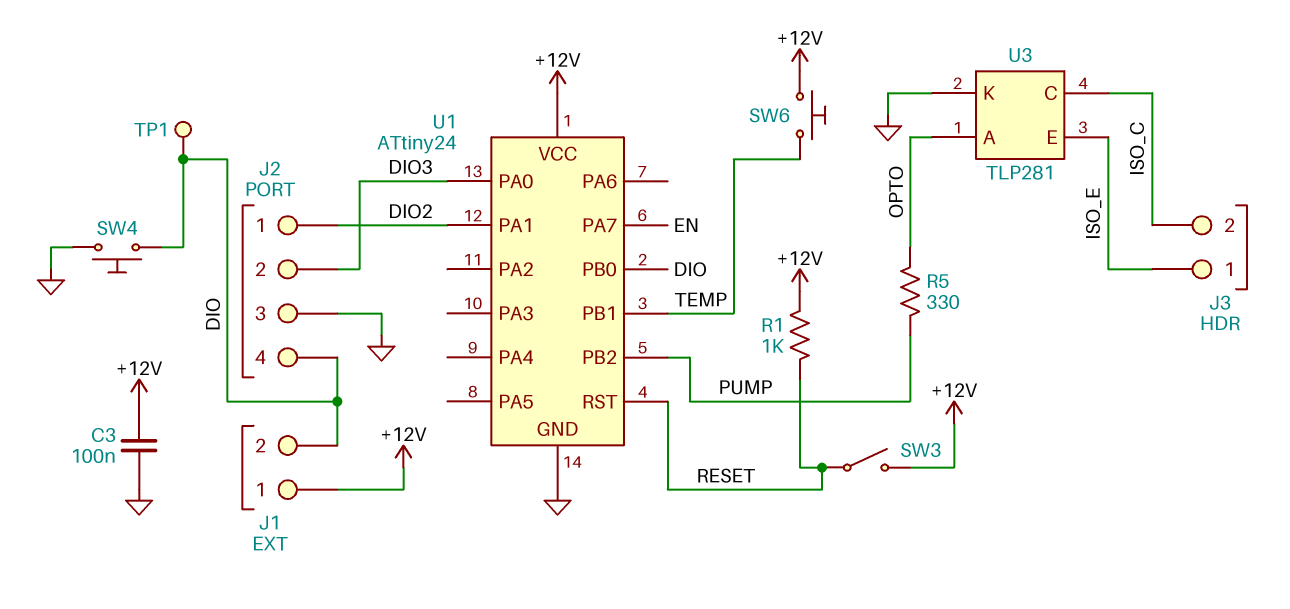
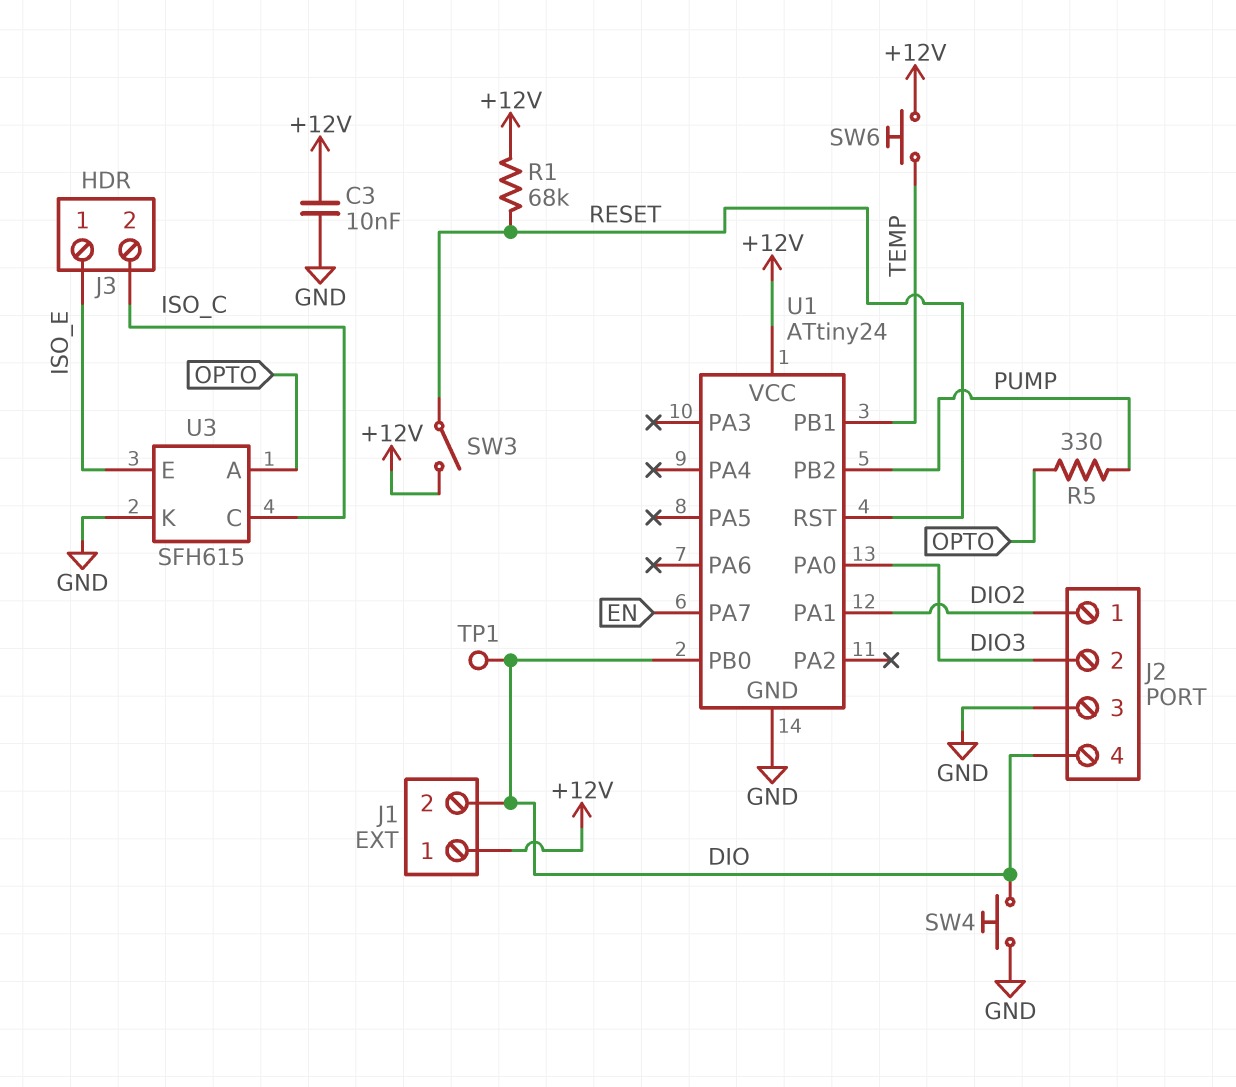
C3: 100nF (+12V, GND) -> 10nF (+12V, GND)
R1: 1k (+12V, RESET) -> 68k (+12V, RESET)
U3: TLP281 -> SFH615

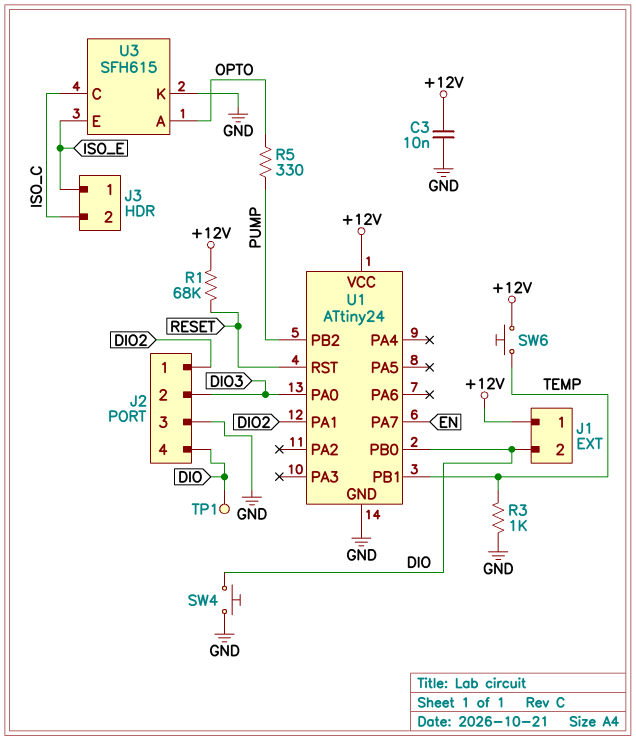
R3: none -> 1k (GND, TEMP)
SW3: switch (+12V, RESET) -> none

